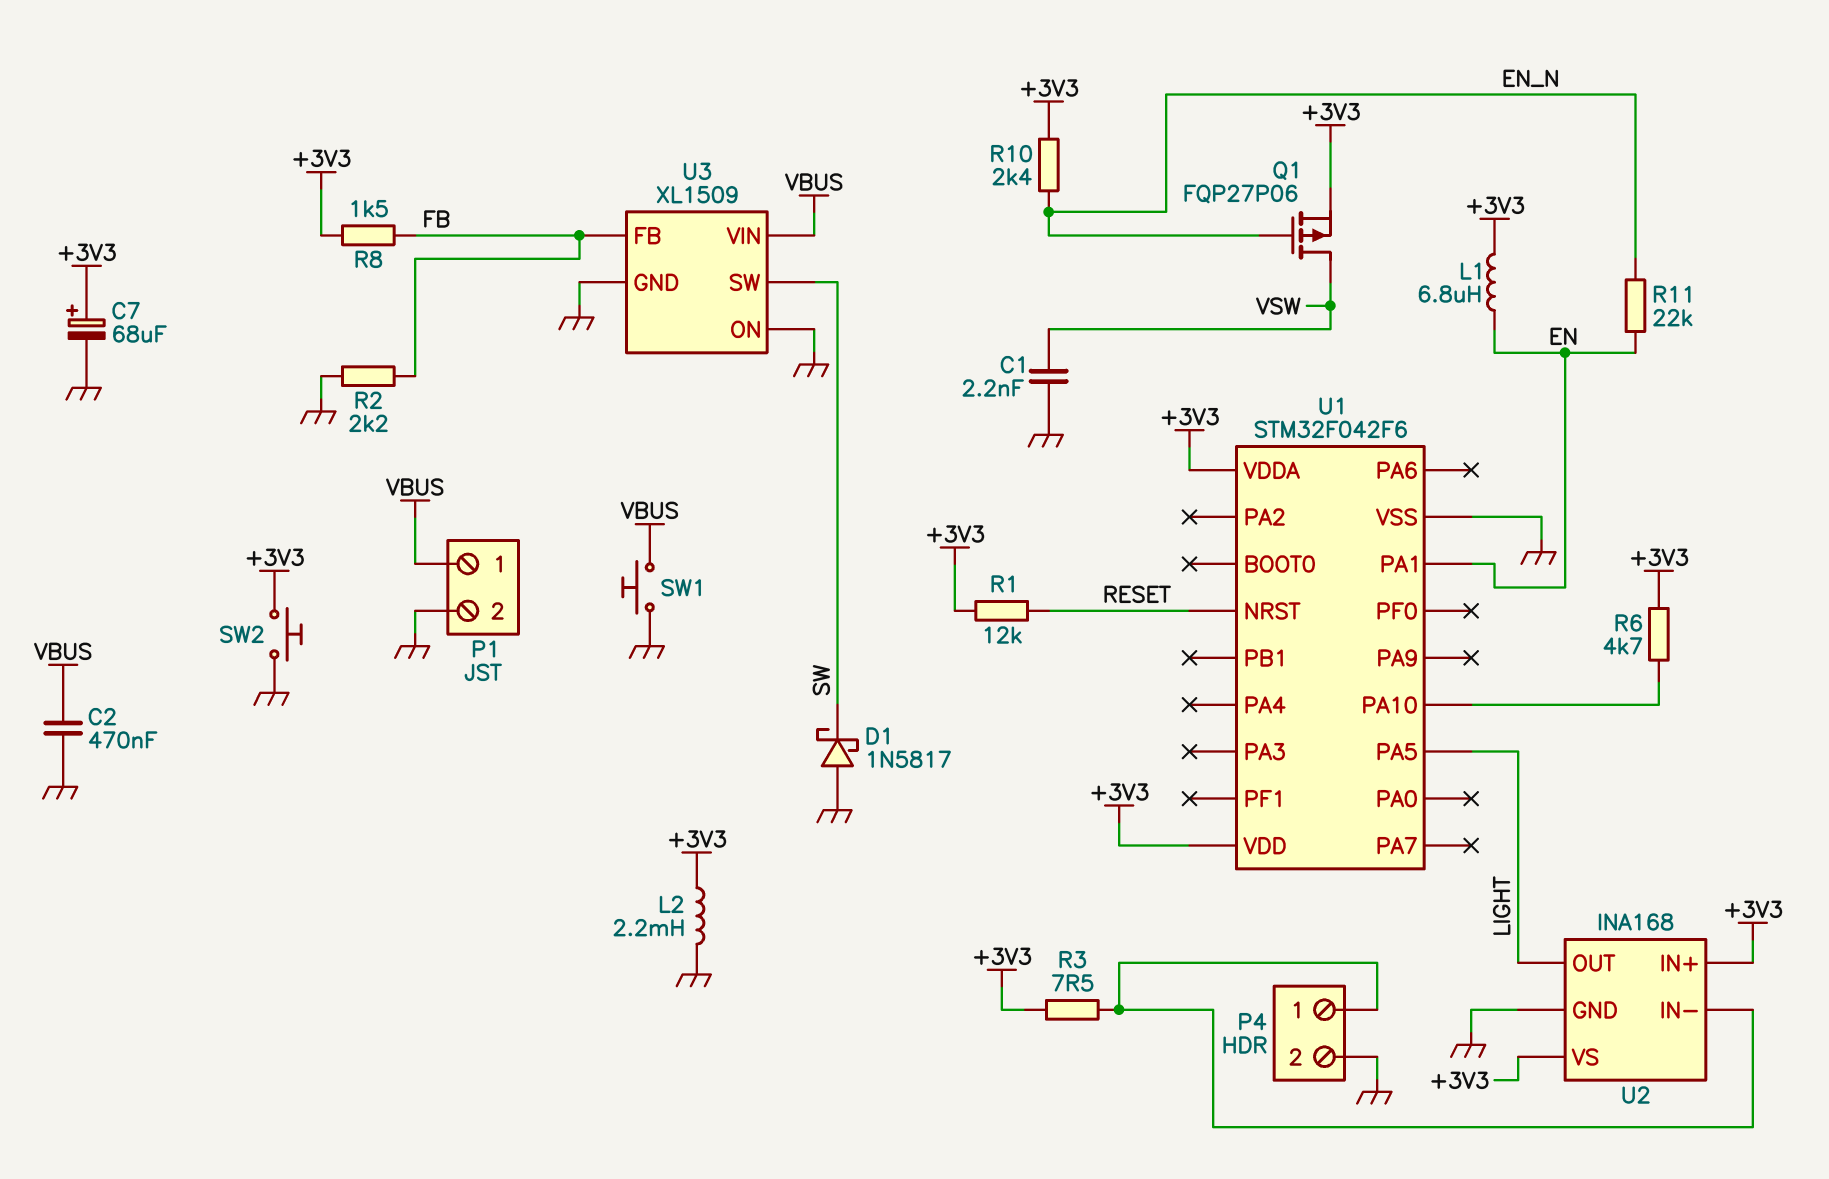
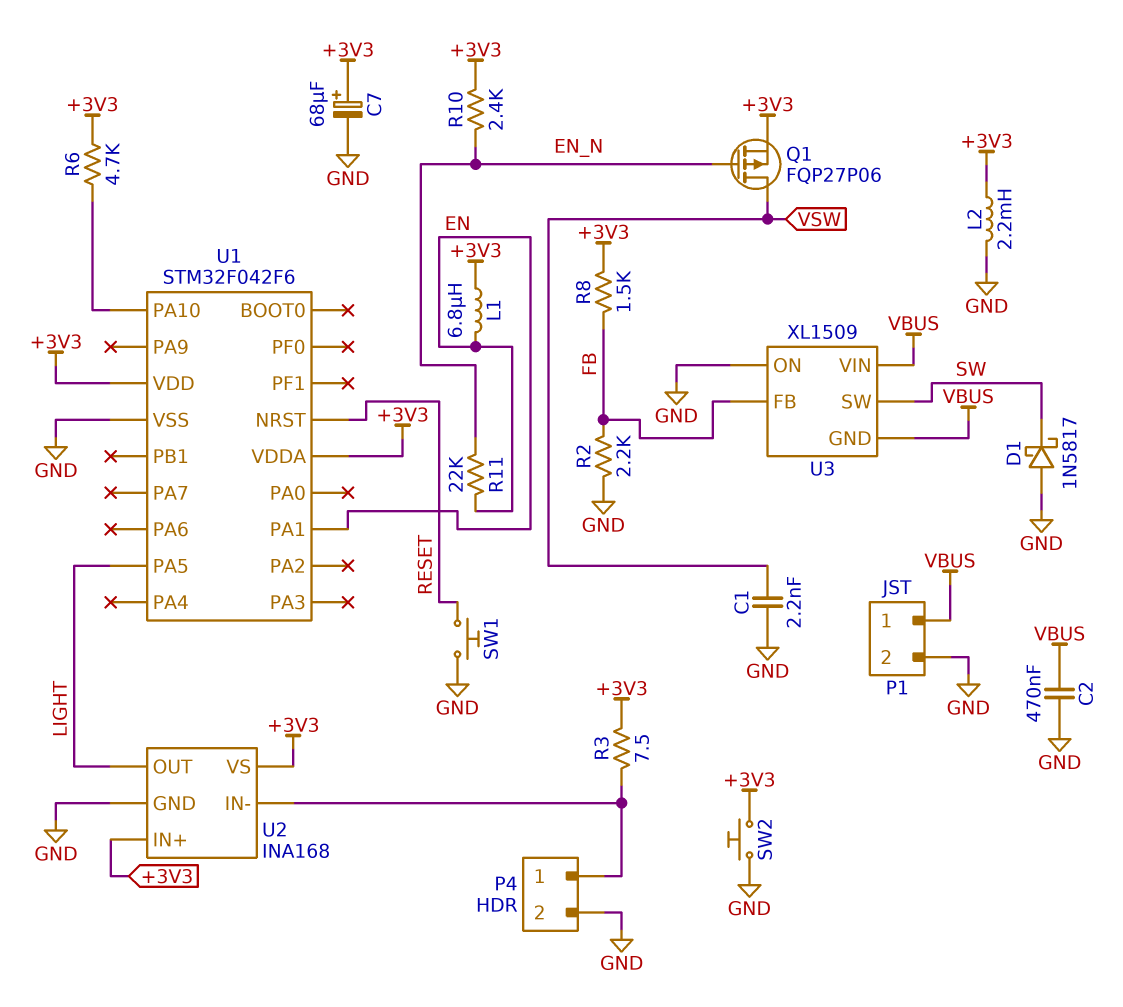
R1: 12k (+3V3, RESET) -> none
SW1: button (GND, VBUS) -> button (GND, RESET)
U3 pin GND: GND -> VBUS

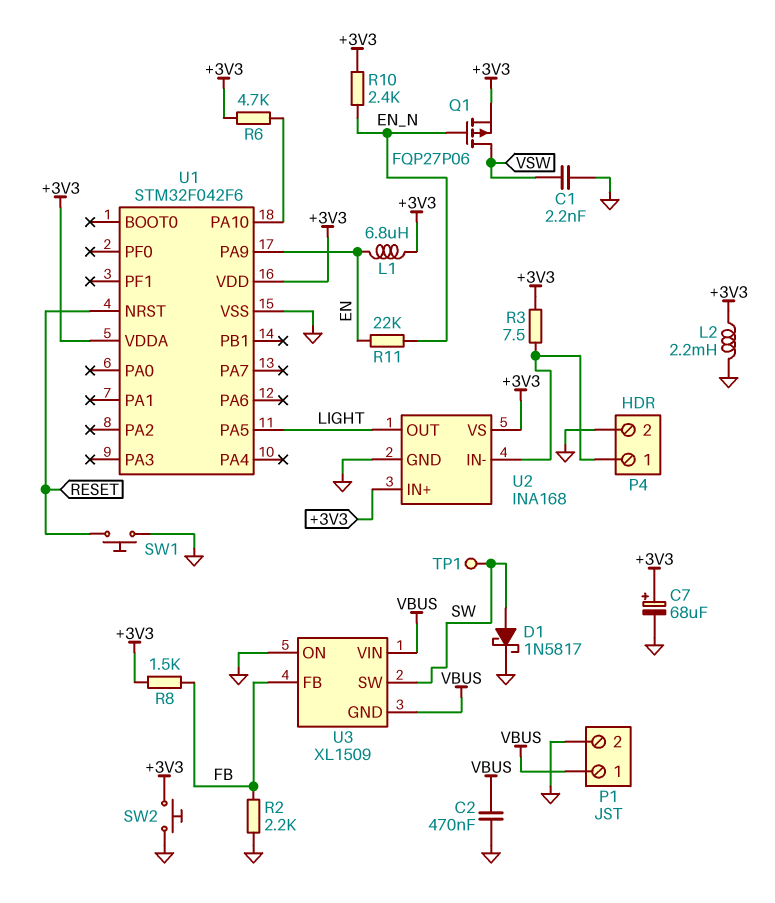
D1: schottky 1N5817 (A GND, K SW) -> schottky 1N5817 (A SW, K GND)
TP1: none -> test point (SW)
U1 pin PA1: EN -> none
U1 pin PA9: none -> EN

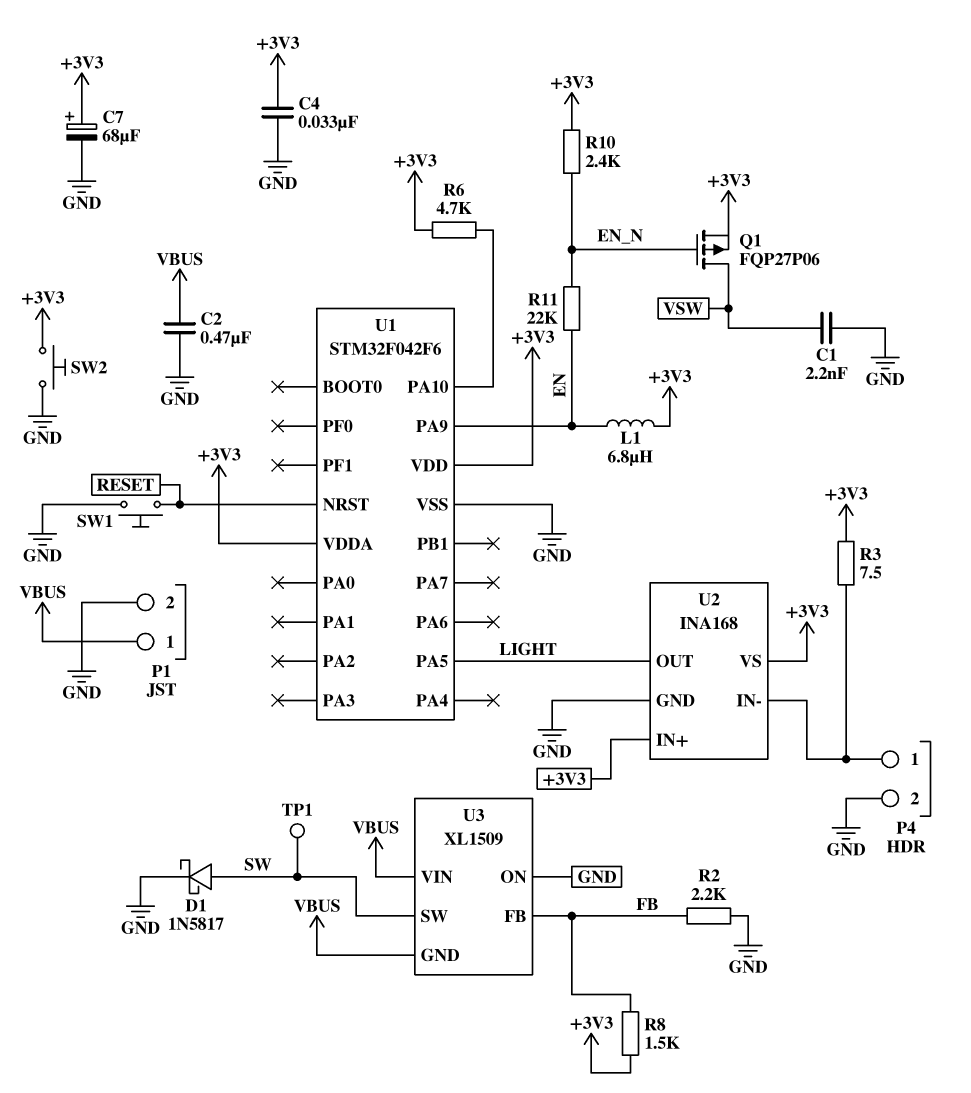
C4: none -> 33nF (+3V3, GND)
L2: 2.2mH (+3V3, GND) -> none

